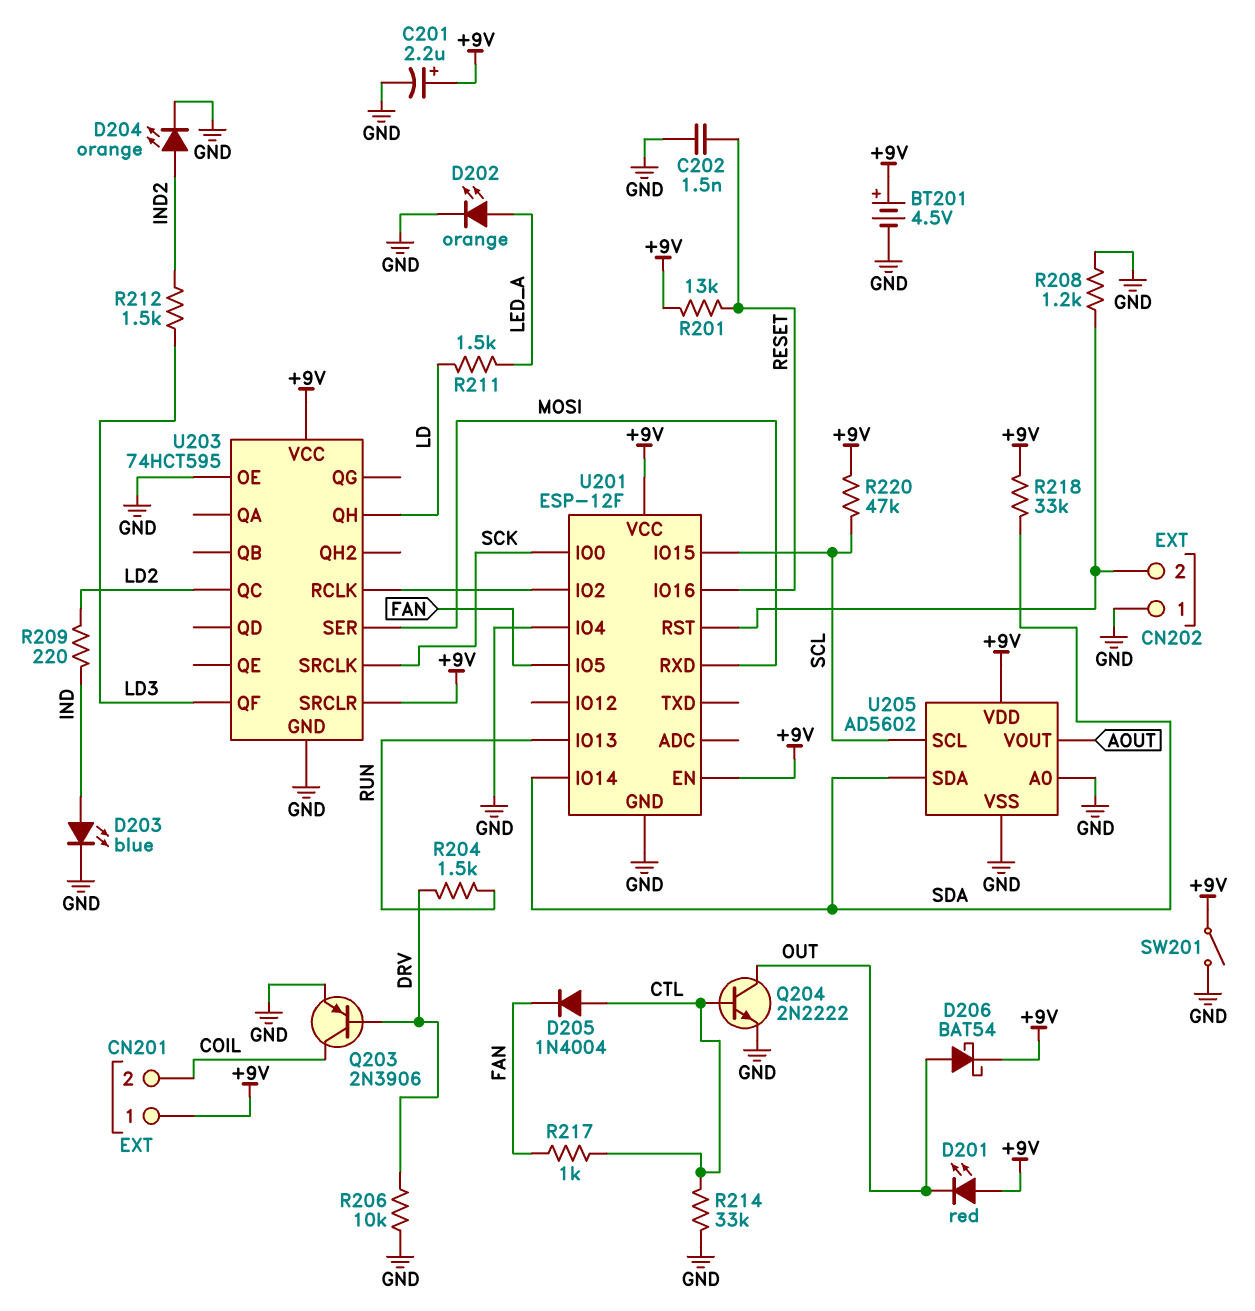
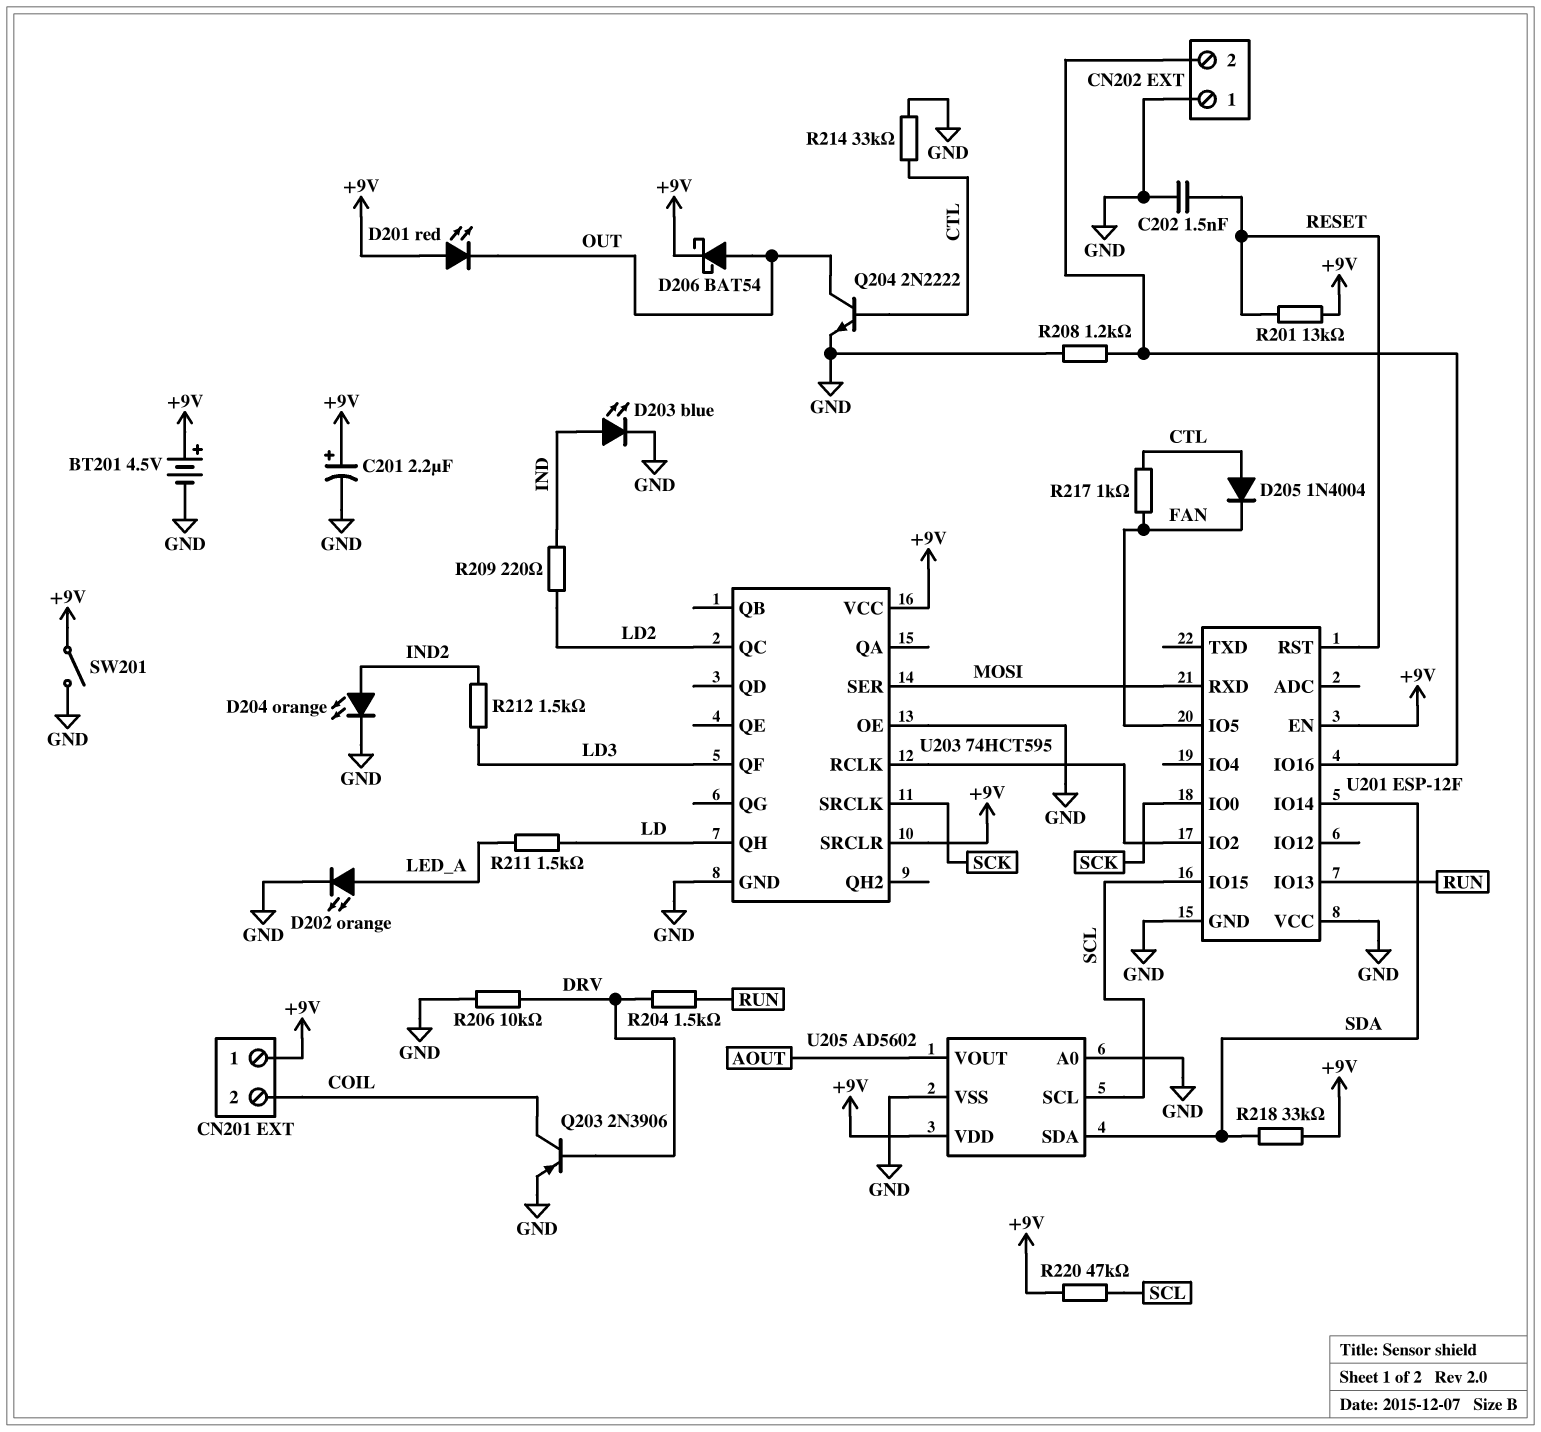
U201 pin IO4: GND -> none
U201 pin IO16: RESET -> CN202/2
U201 pin RST: CN202/2 -> RESET
U201 pin VCC: +9V -> GND

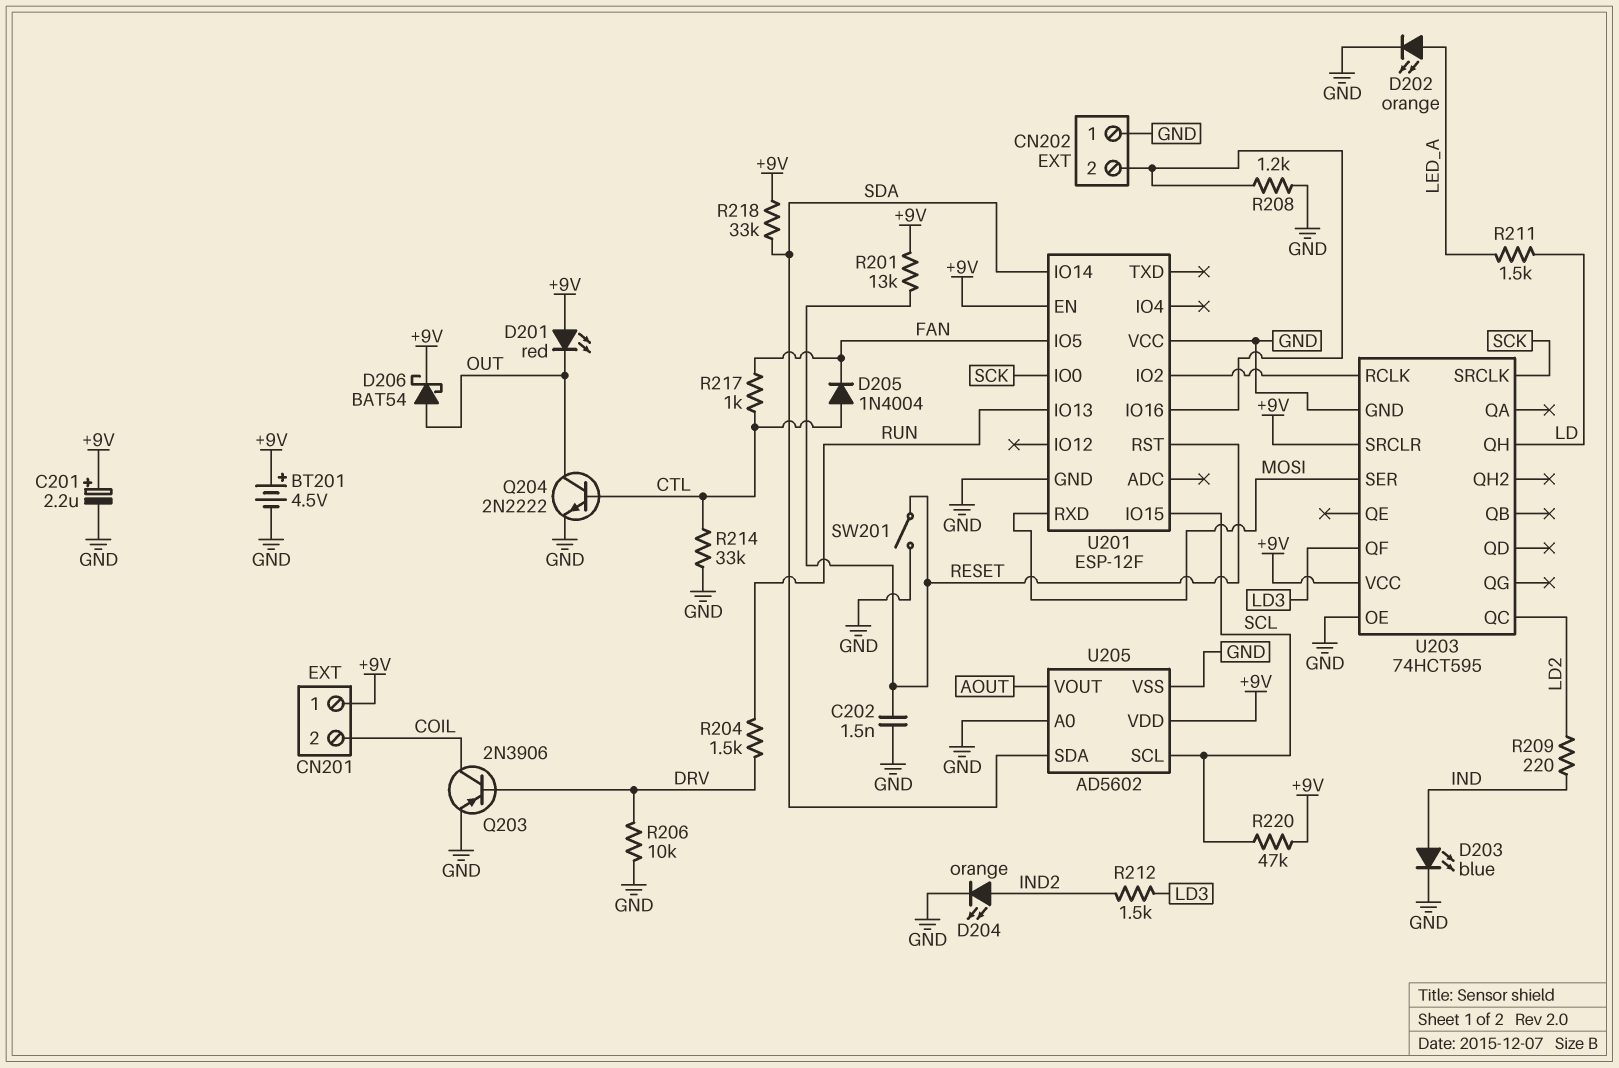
SW201: switch (+9V, GND) -> switch (GND, RESET)

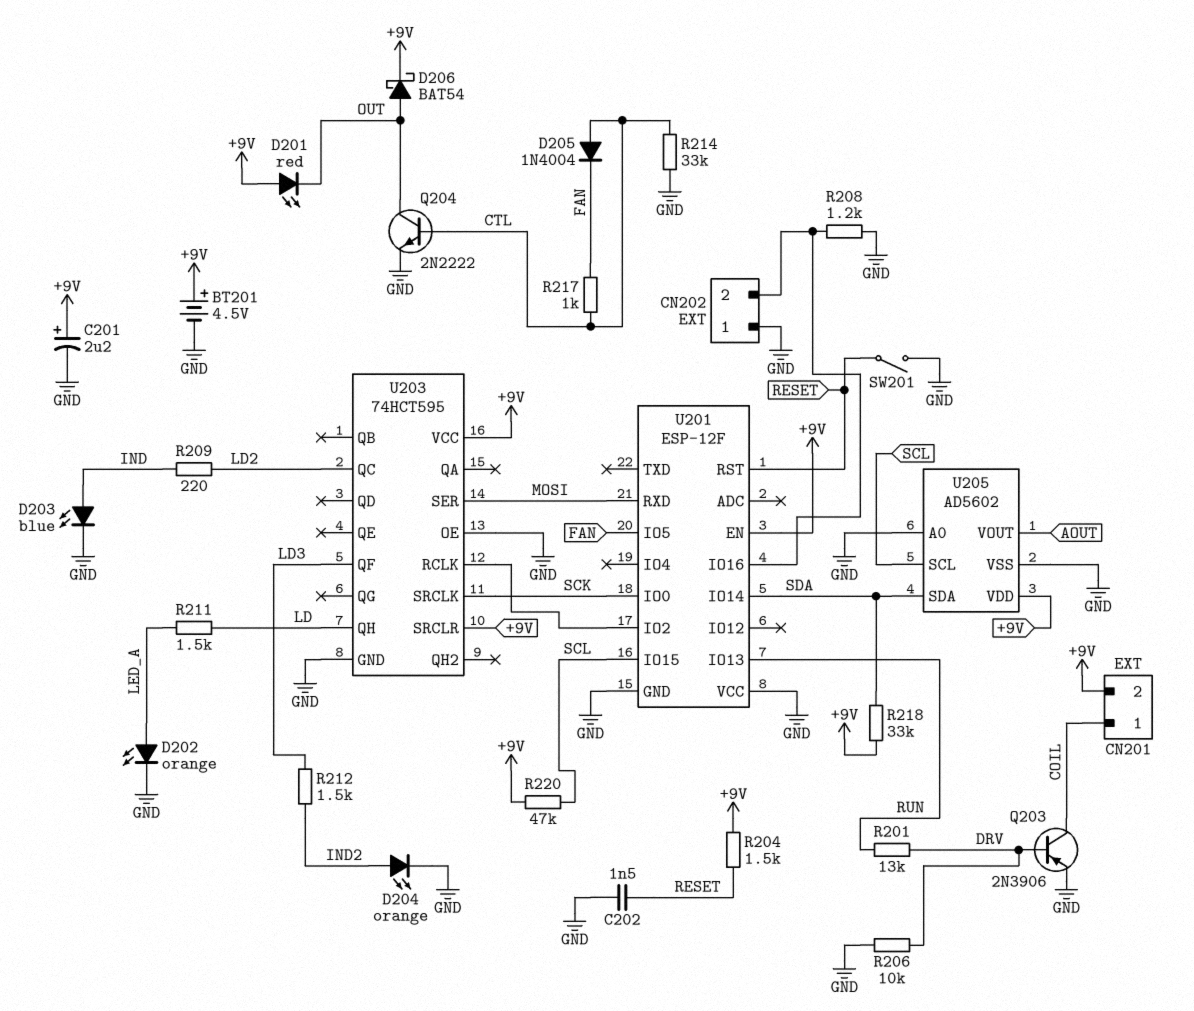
CN201 pin 1: +9V -> COIL
CN201 pin 2: COIL -> +9V
R201: 13k (+9V, RESET) -> 13k (DRV, RUN)
R204: 1.5k (DRV, RUN) -> 1.5k (+9V, RESET)

